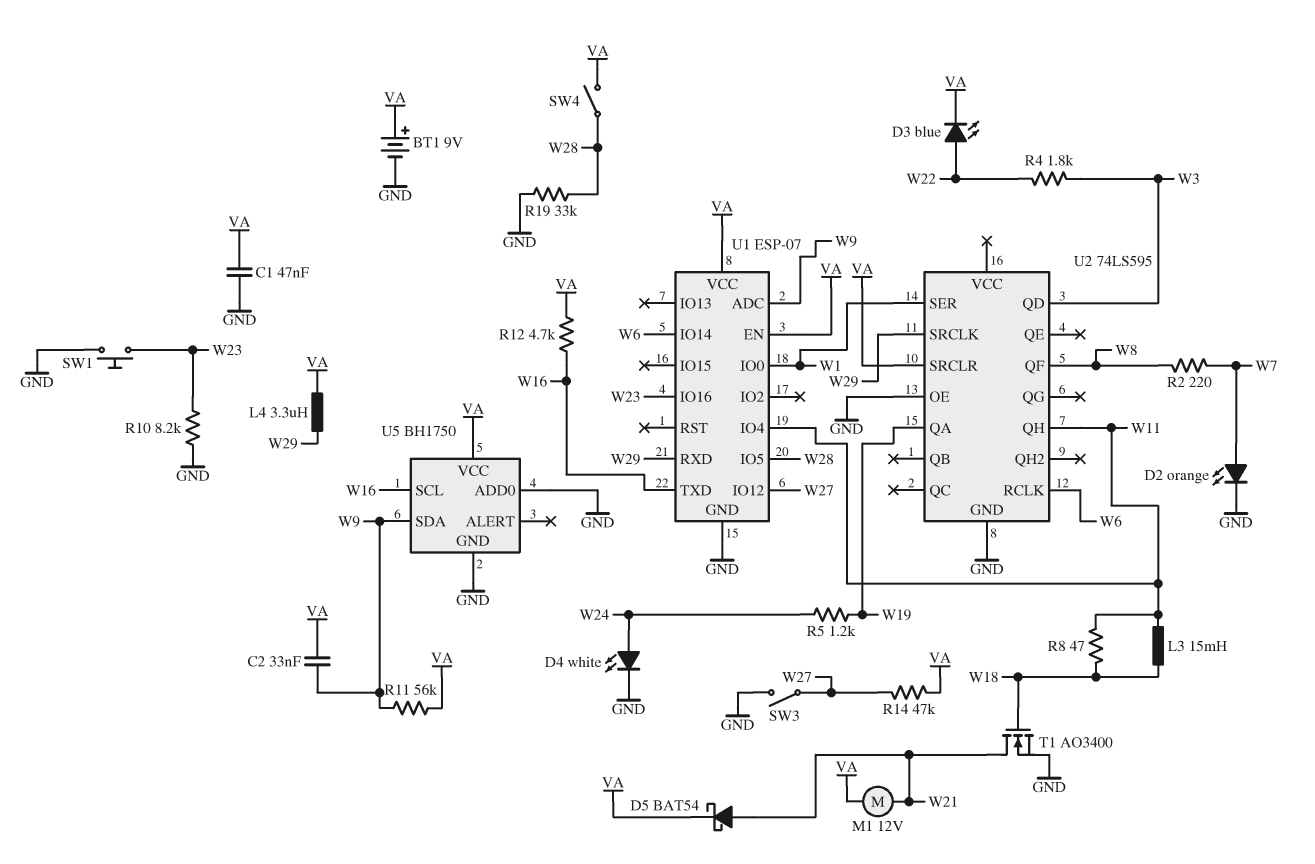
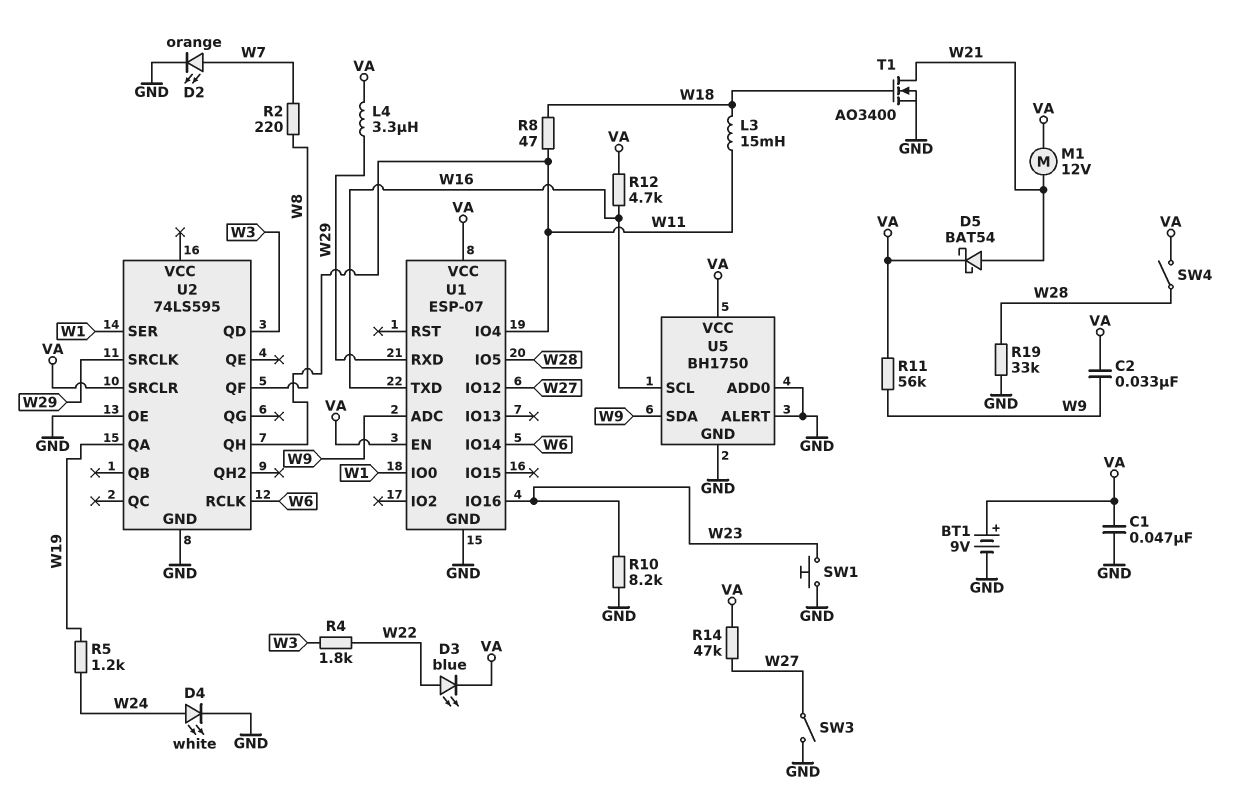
U5 pin ALERT: none -> GND

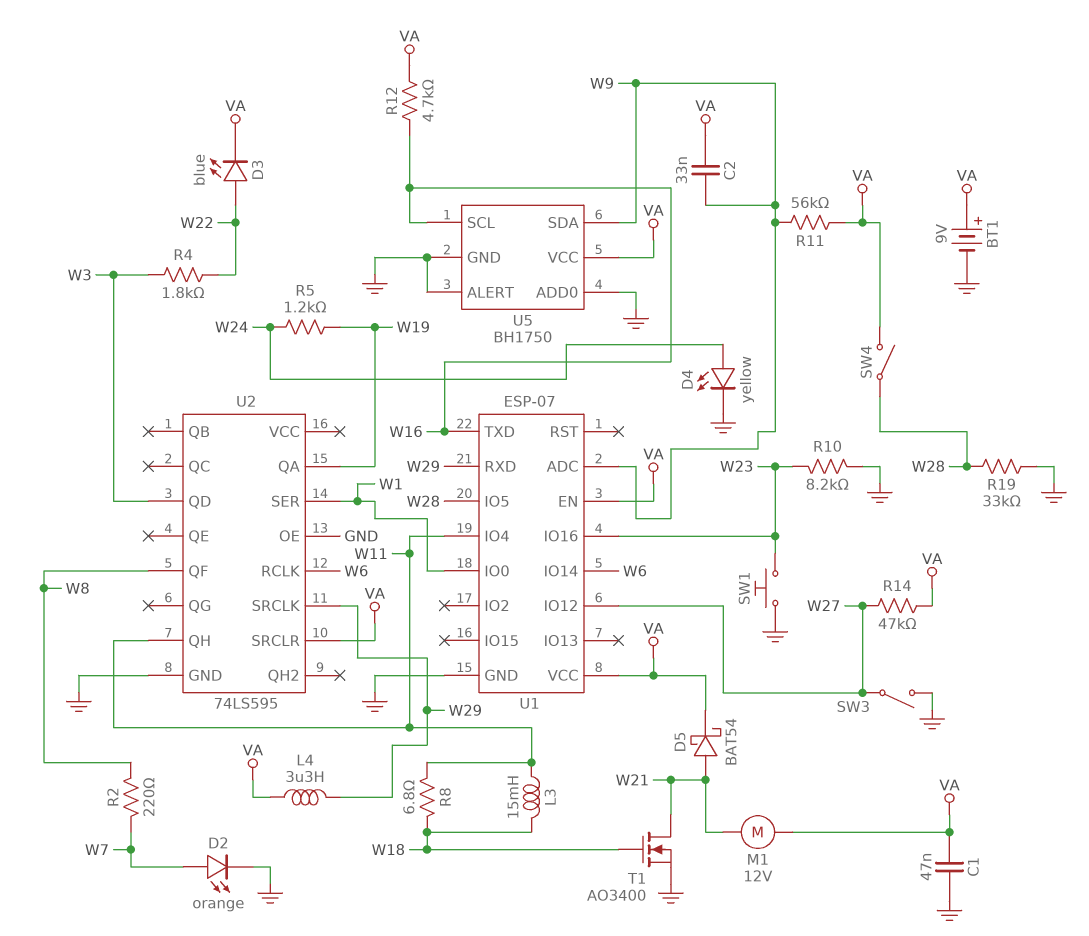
D4: LED white (A W24, K GND) -> LED yellow (A W24, K GND)
R8: 47 (W11, W18) -> 6.8 (W11, W18)

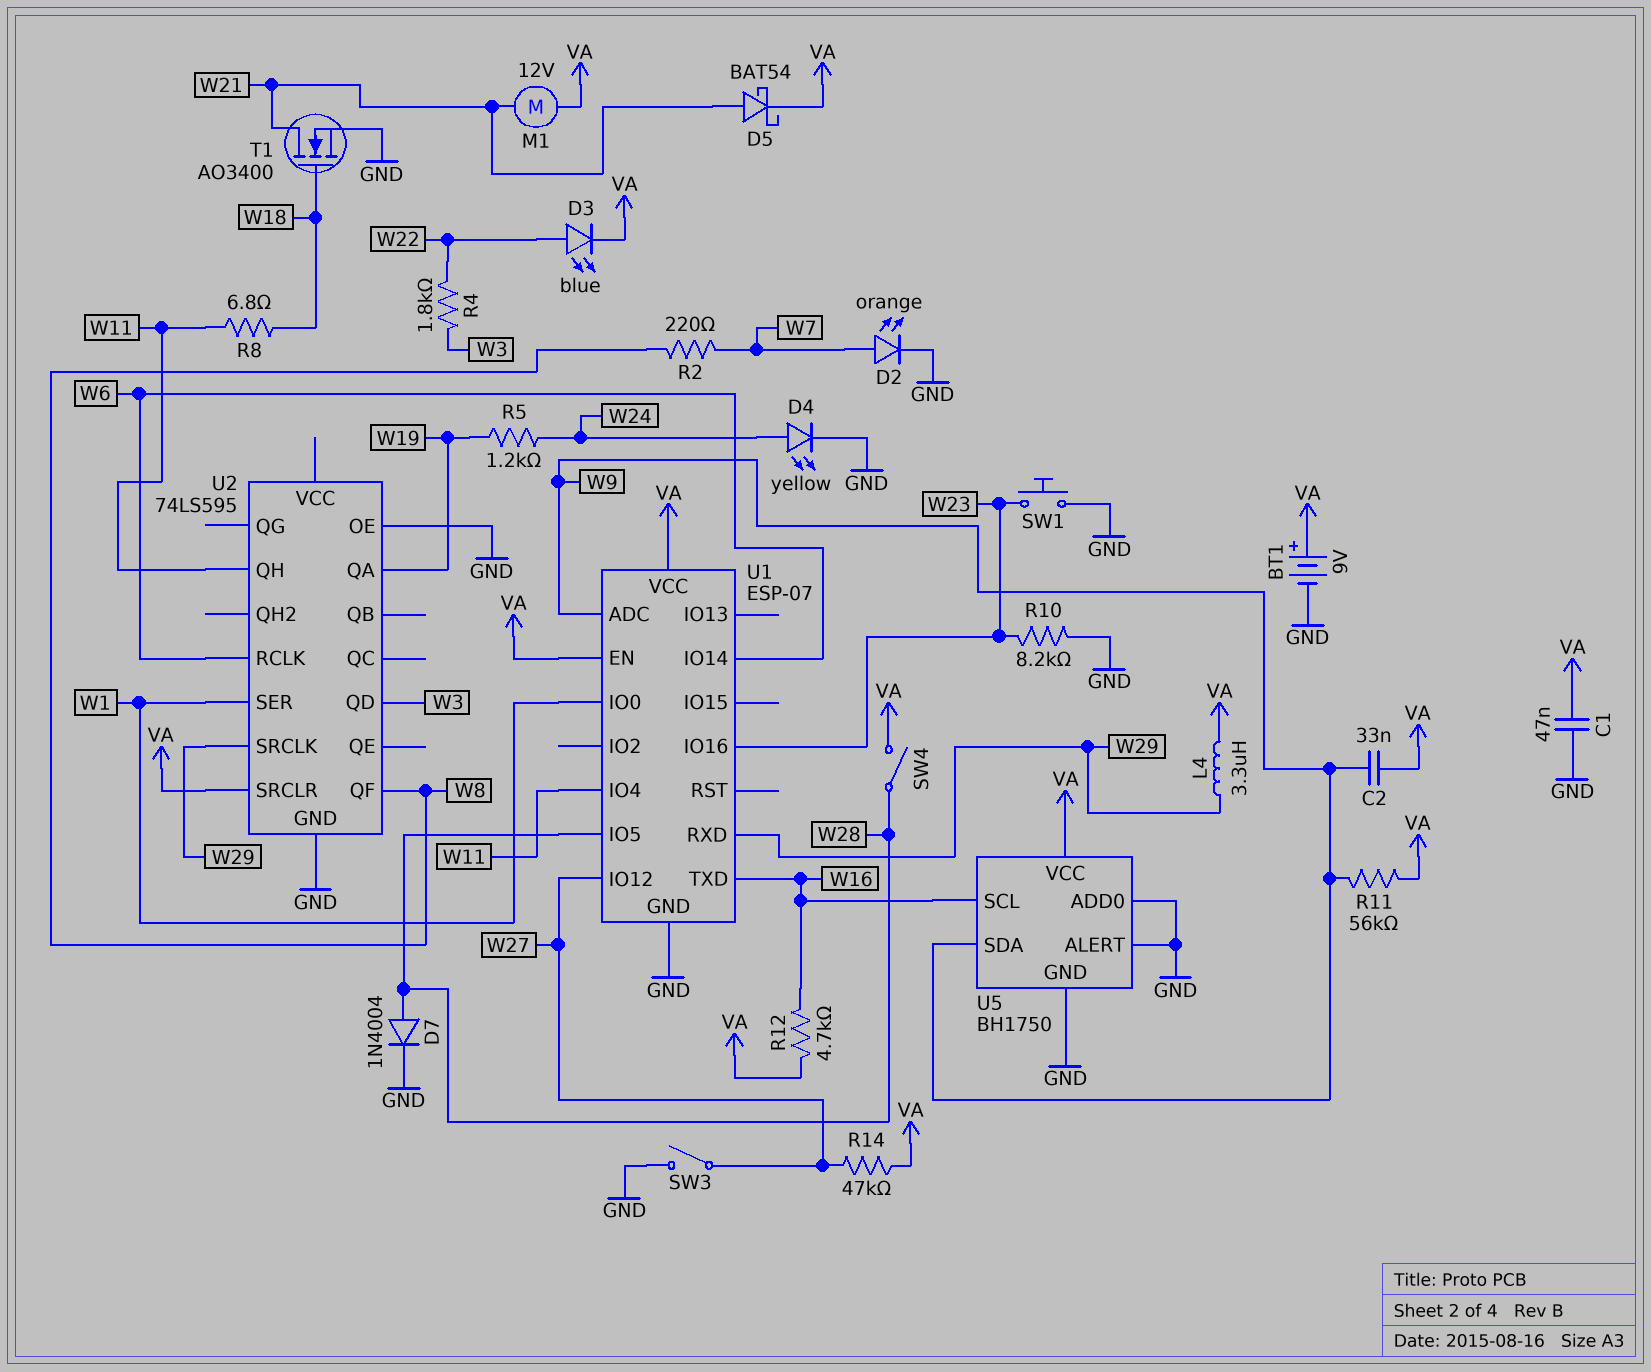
D7: none -> diode 1N4004 (A W28, K GND)
L3: 15mH (W11, W18) -> none
R19: 33k (GND, W28) -> none

